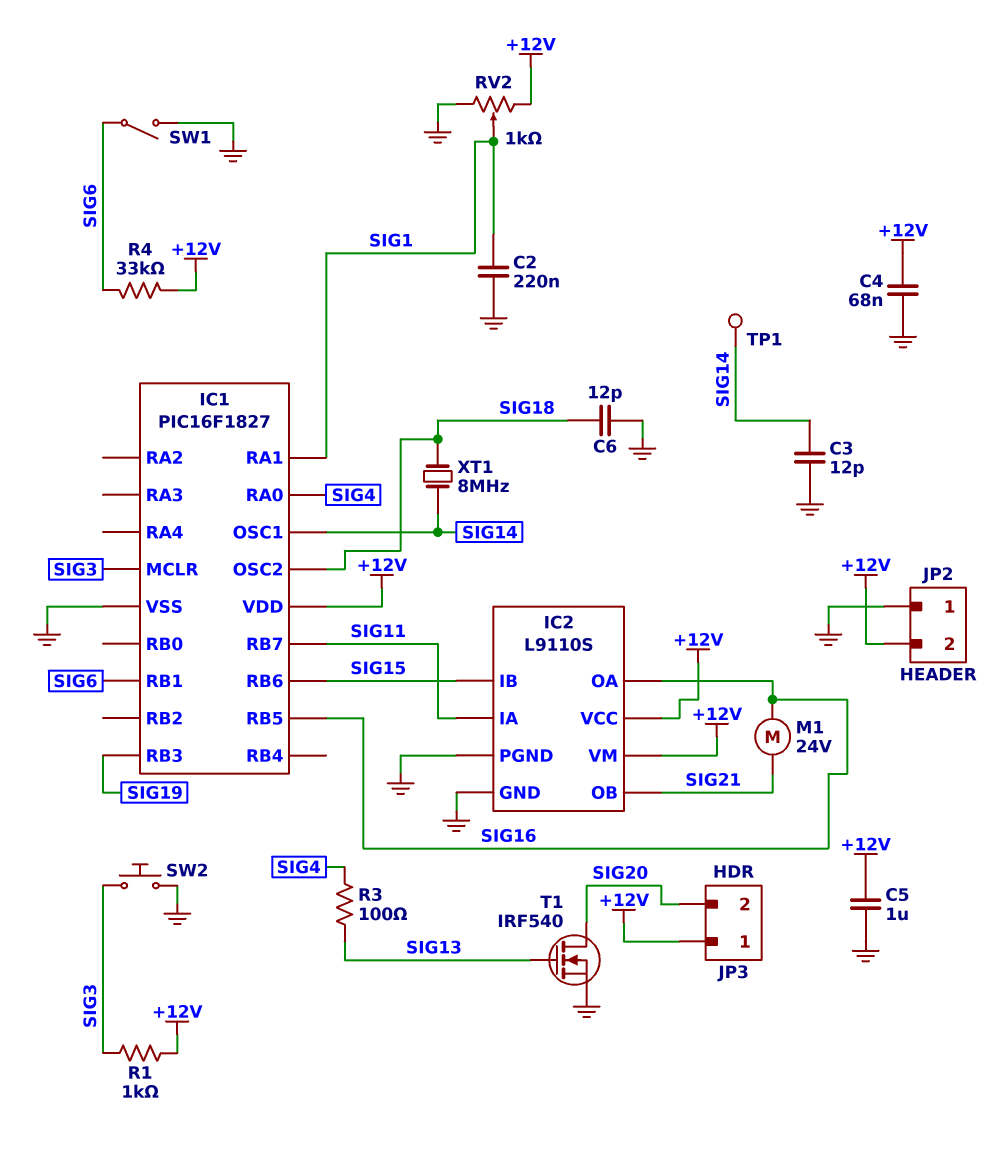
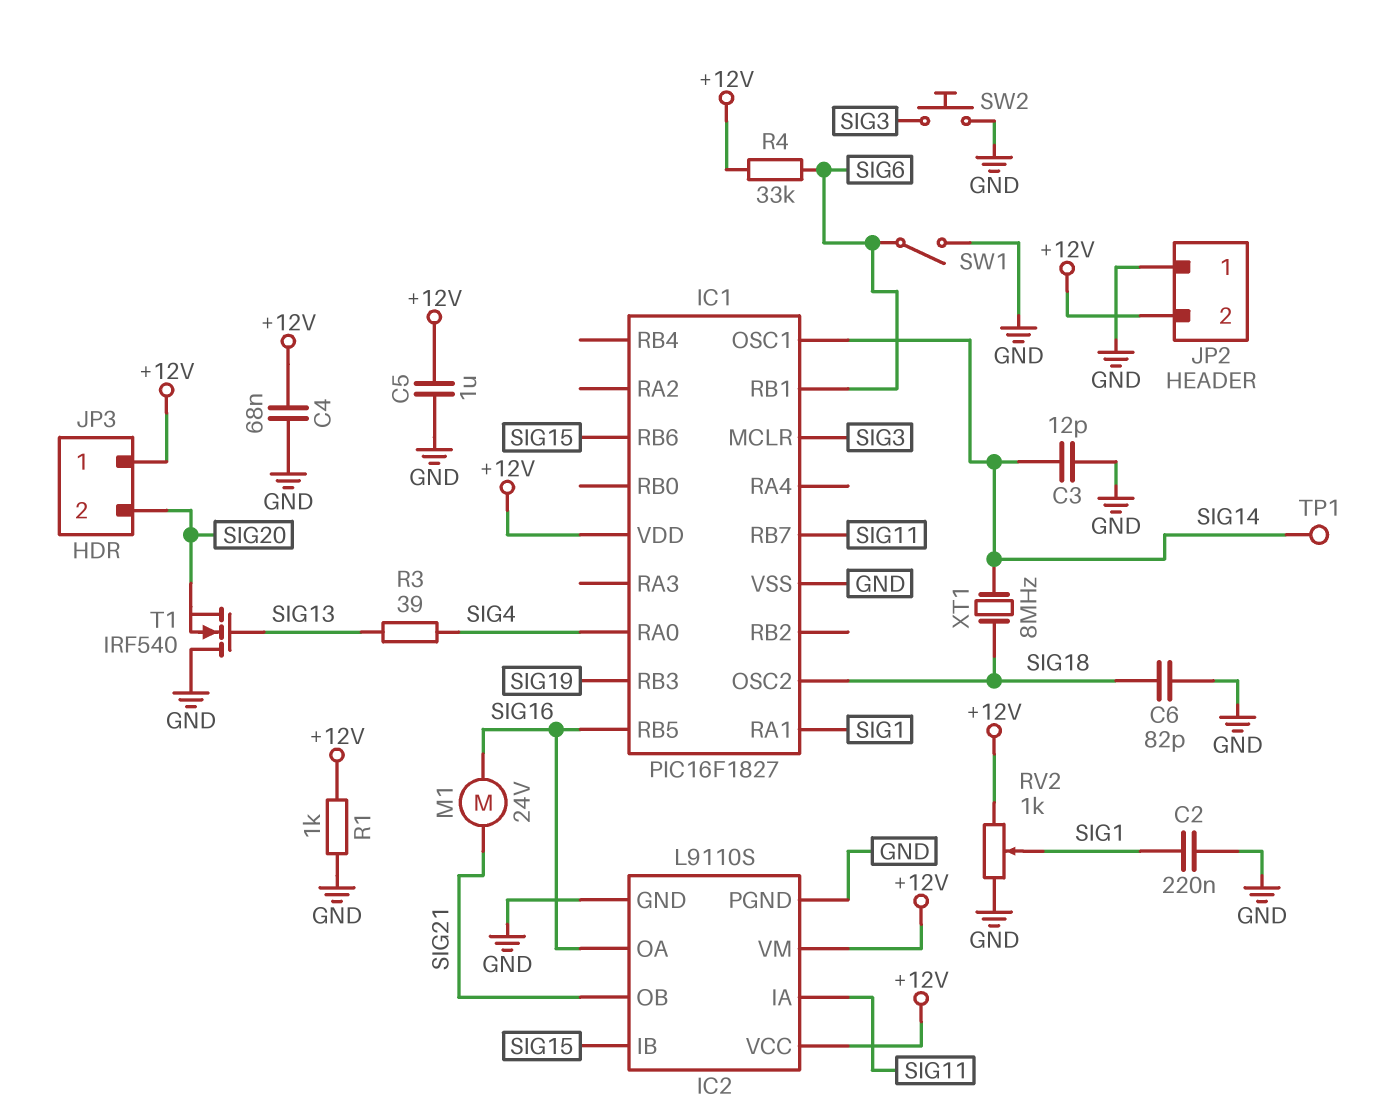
C6: 12pF (GND, SIG18) -> 82pF (GND, SIG18)
R1: 1k (+12V, SIG3) -> 1k (+12V, GND)
R3: 100 (SIG4, SIG13) -> 39 (SIG4, SIG13)
T1: NMOS IRF540 (G SIG13, D SIG20, S GND) -> NMOS IRF540 (G SIG13, D GND, S SIG20)

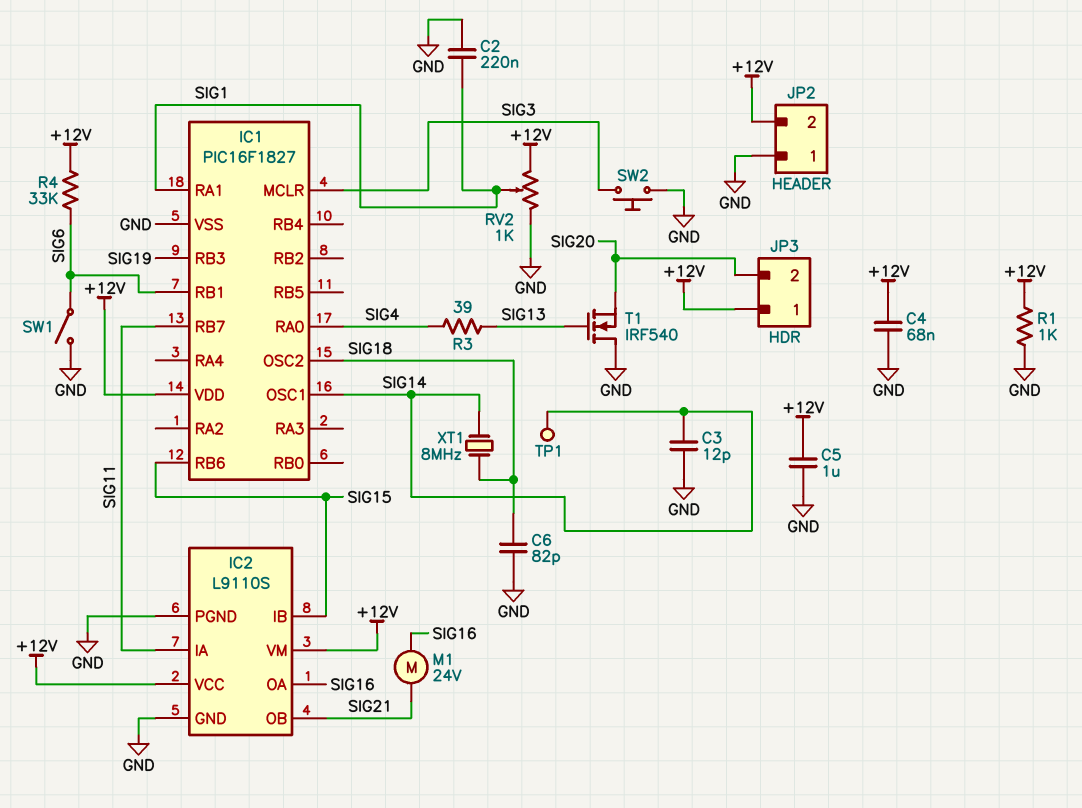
IC1 pin RB5: SIG16 -> none

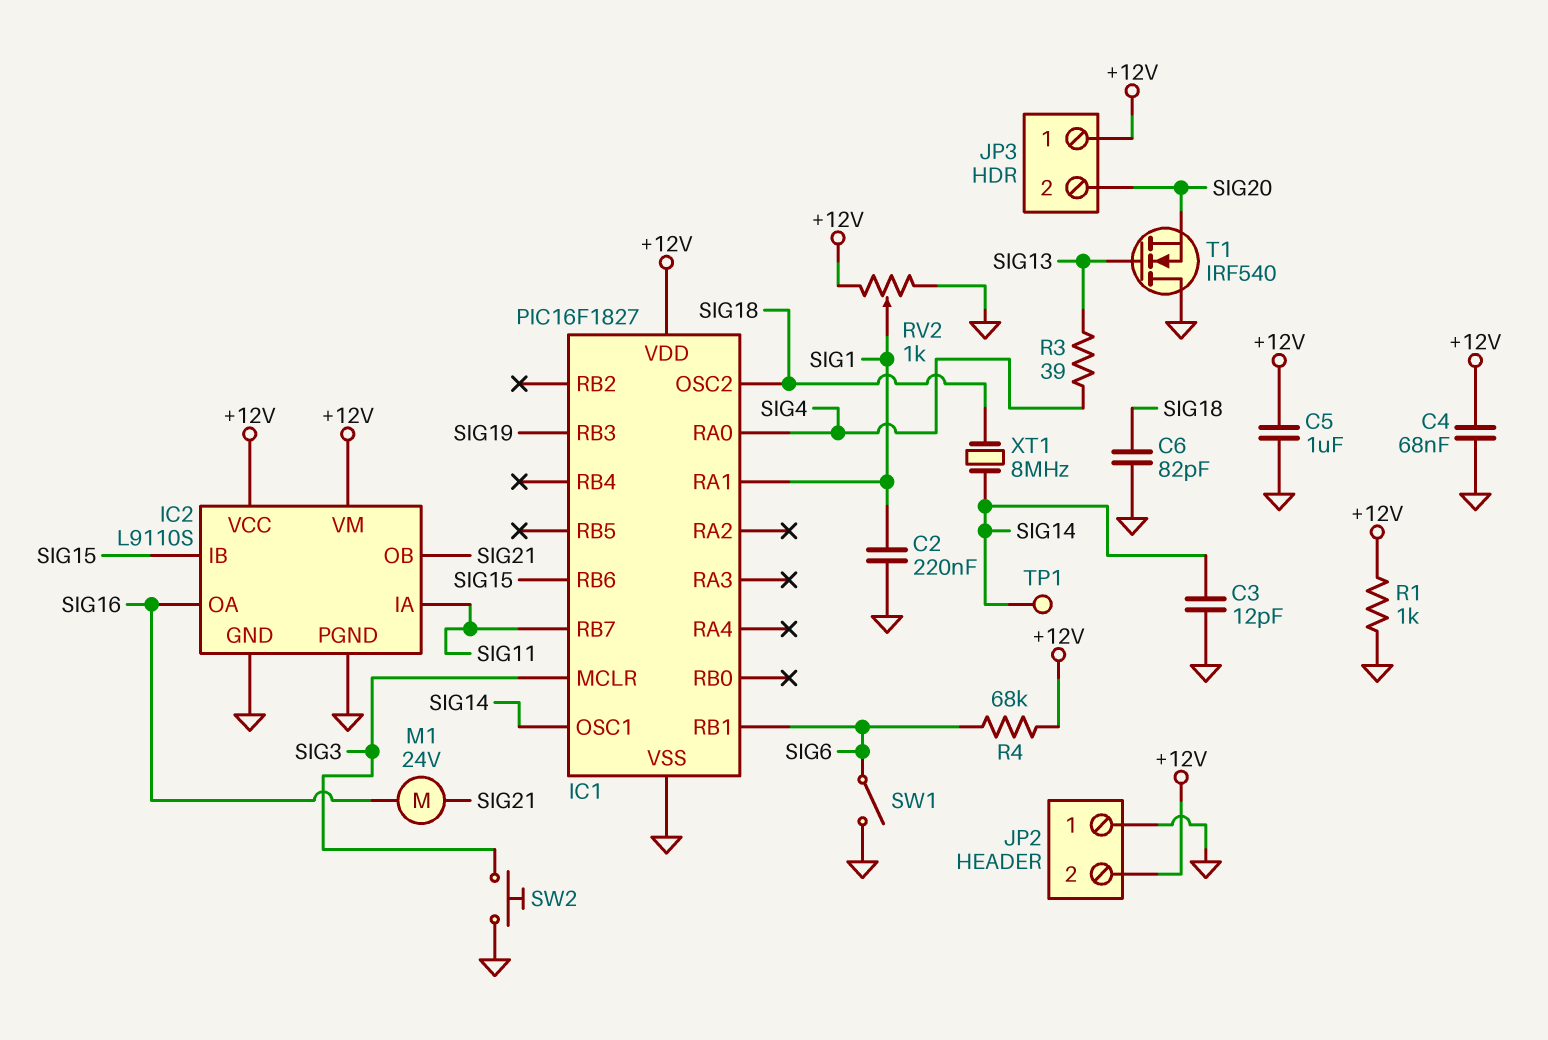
R4: 33k (+12V, SIG6) -> 68k (+12V, SIG6)

